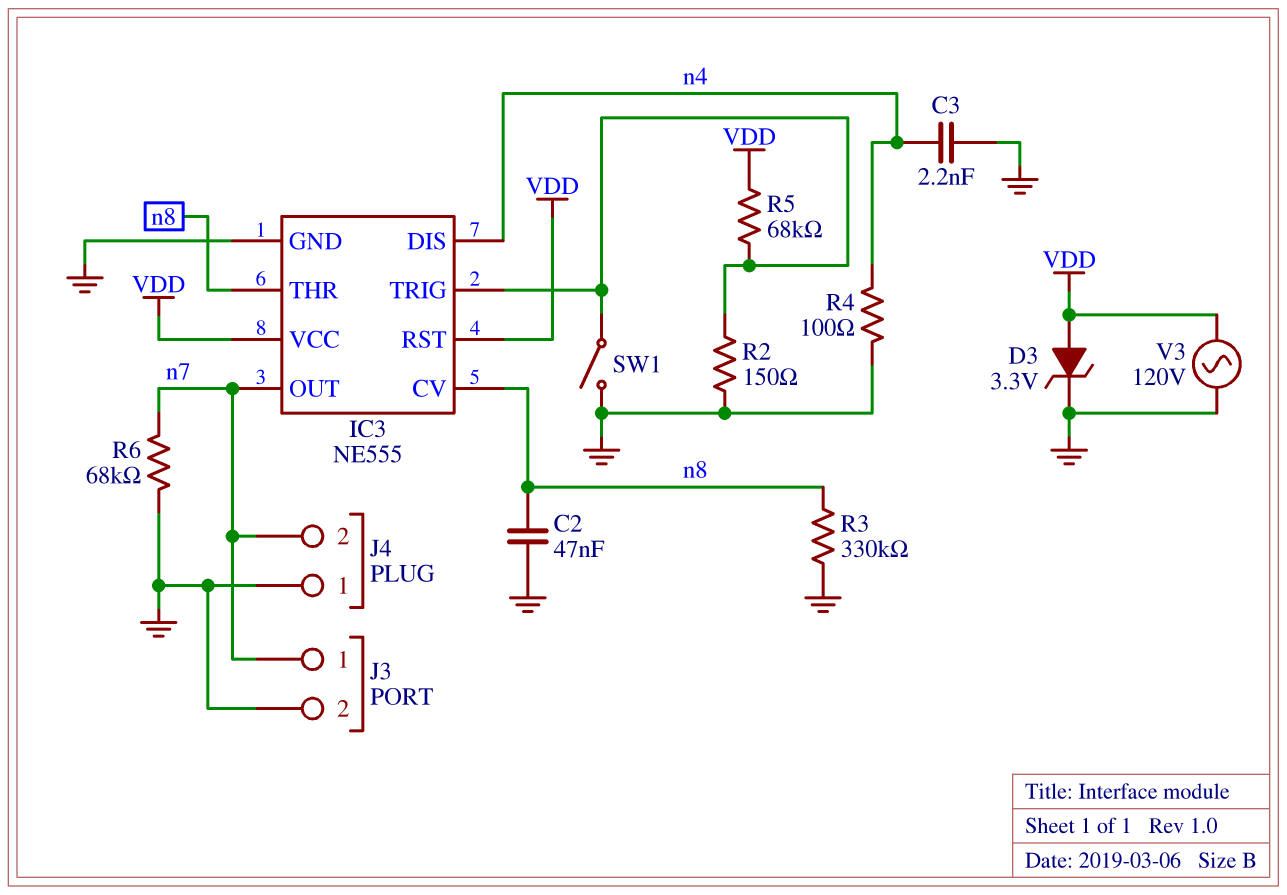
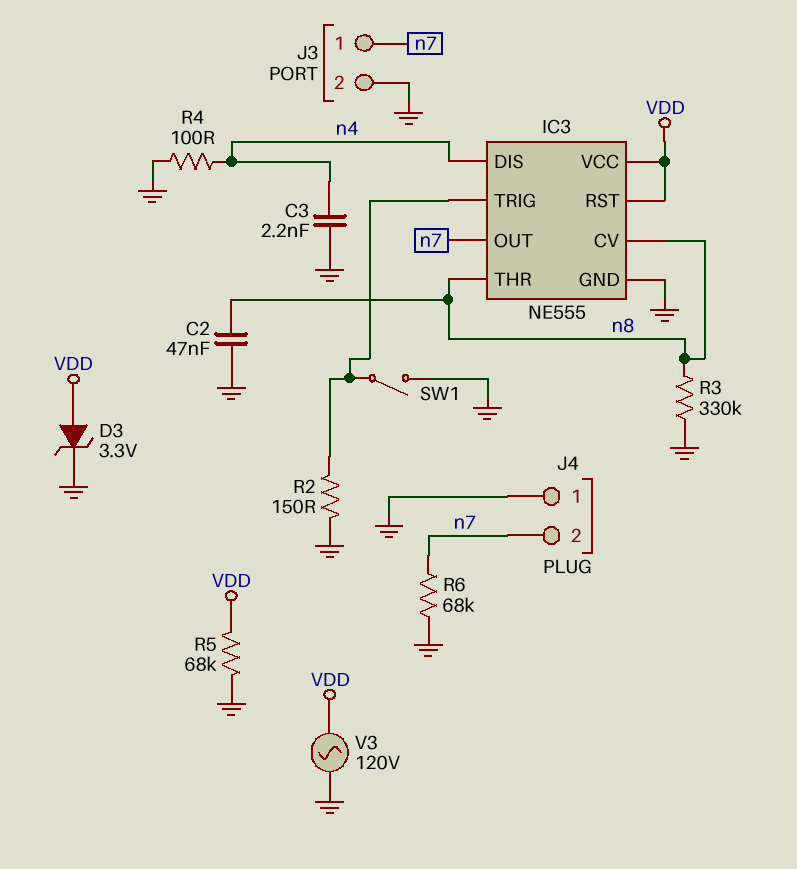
R5: 68k (IC3/TRIG, VDD) -> 68k (GND, VDD)

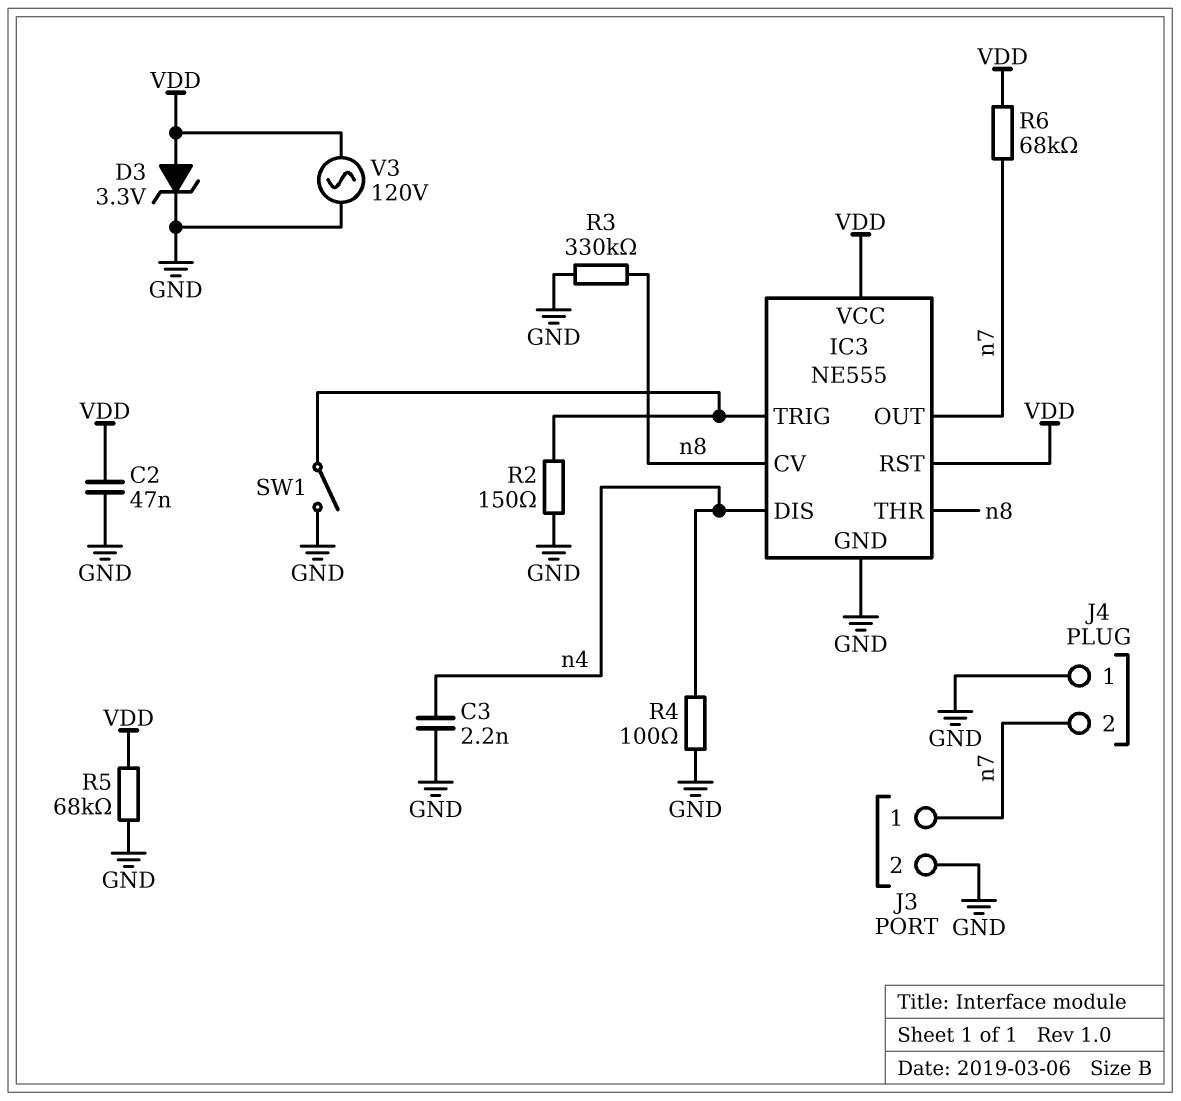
C2: 47nF (GND, n8) -> 47nF (GND, VDD)
R6: 68k (GND, n7) -> 68k (VDD, n7)

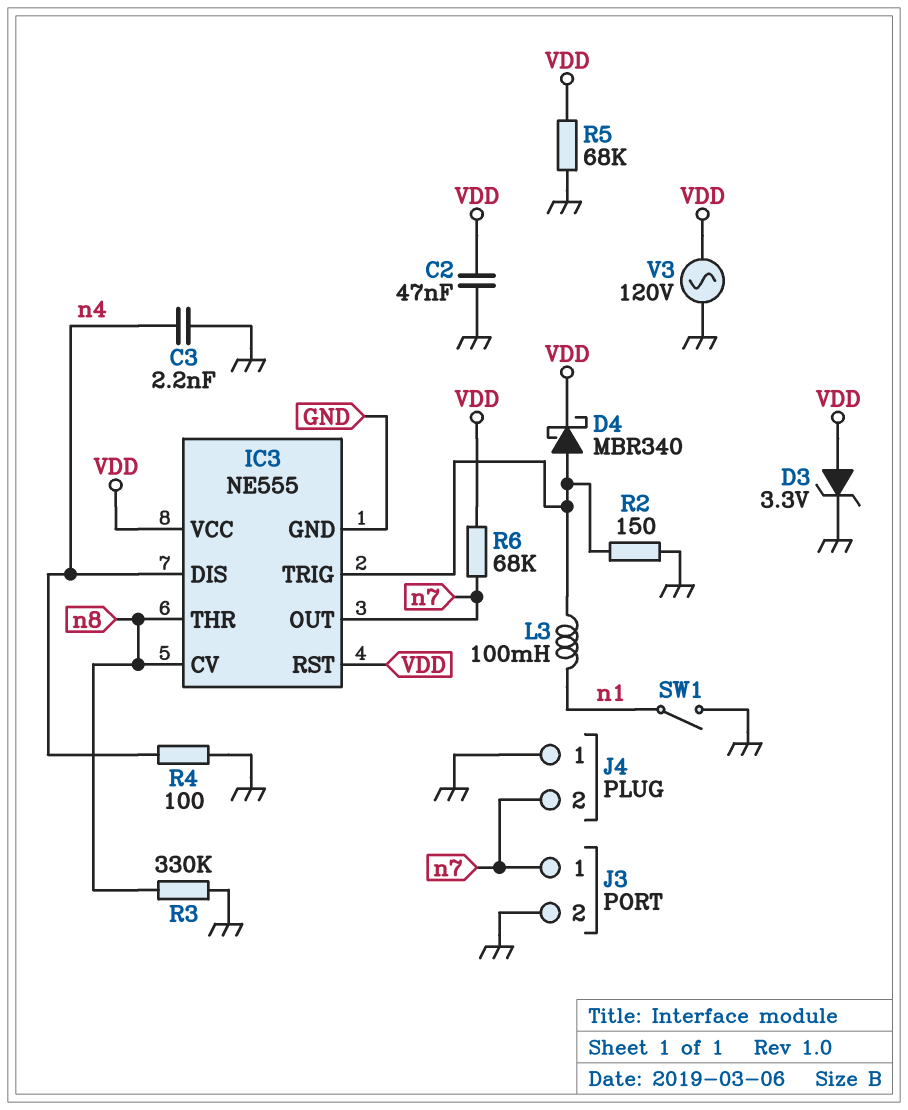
D4: none -> schottky MBR340 (A IC3/TRIG, K VDD)
L3: none -> 100mH (IC3/TRIG, n1)
SW1: switch (GND, IC3/TRIG) -> switch (GND, n1)

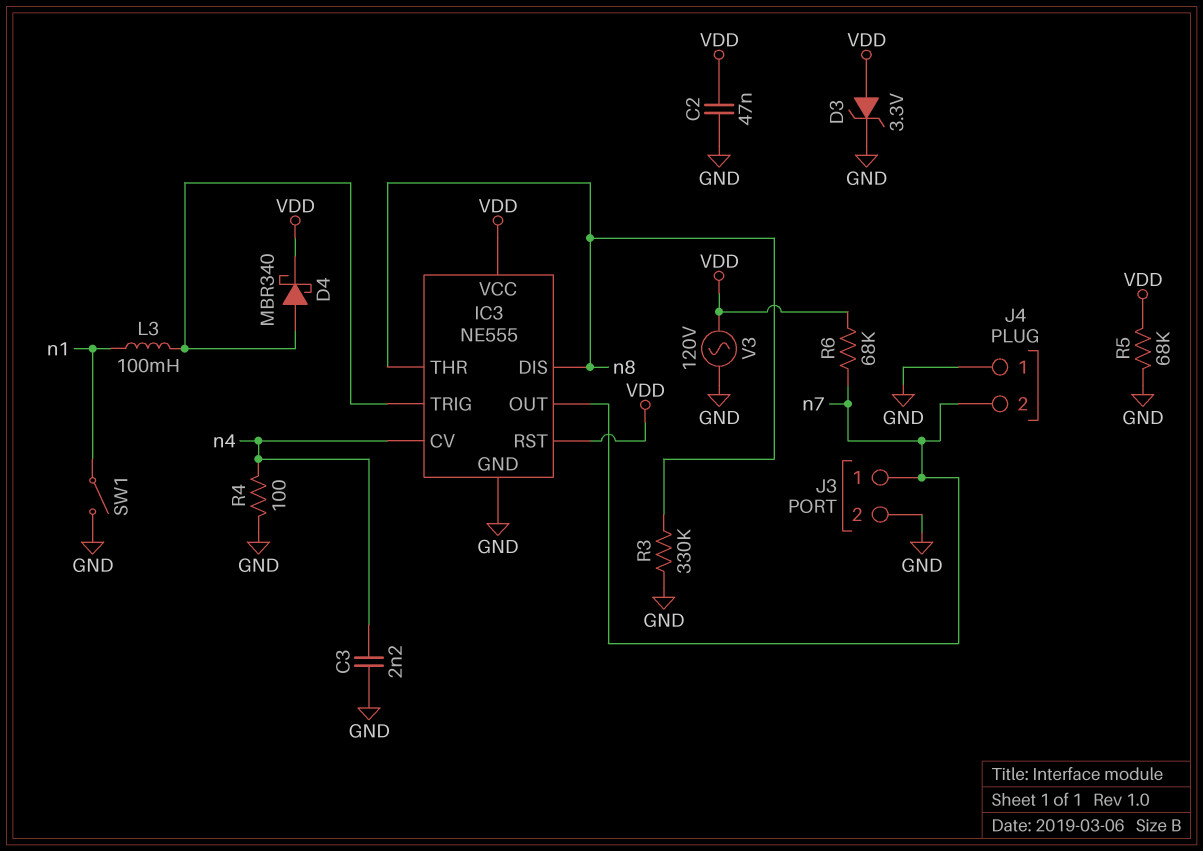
IC3 pin CV: n8 -> n4
IC3 pin DIS: n4 -> n8
R2: 150 (GND, IC3/TRIG) -> none

